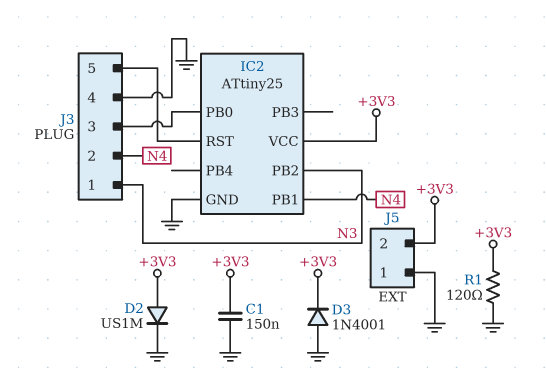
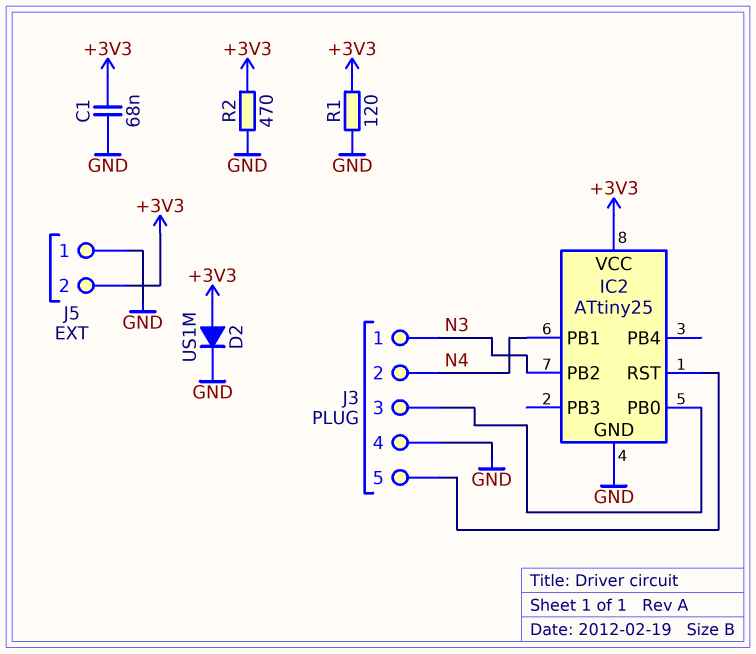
C1: 150nF (+3V3, GND) -> 68nF (+3V3, GND)
D3: diode 1N4001 (A GND, K +3V3) -> none
R2: none -> 470 (+3V3, GND)

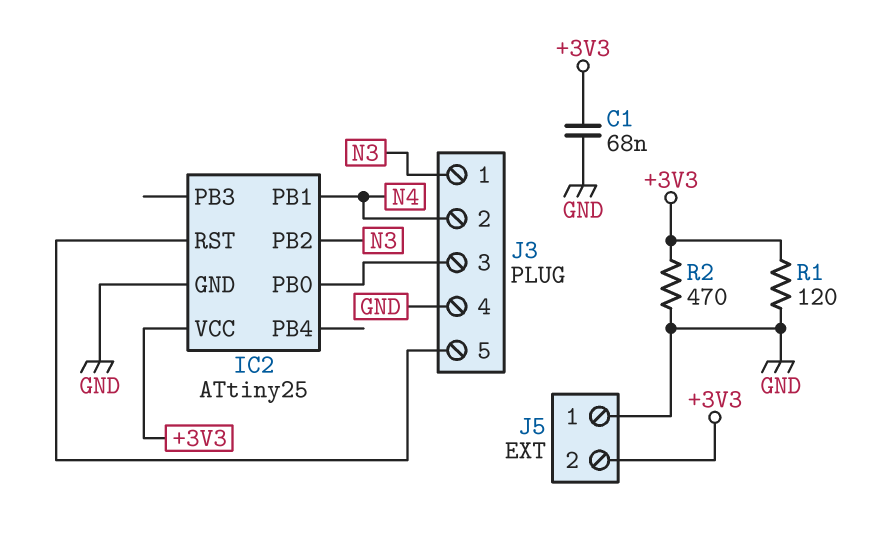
D2: diode US1M (A +3V3, K GND) -> none

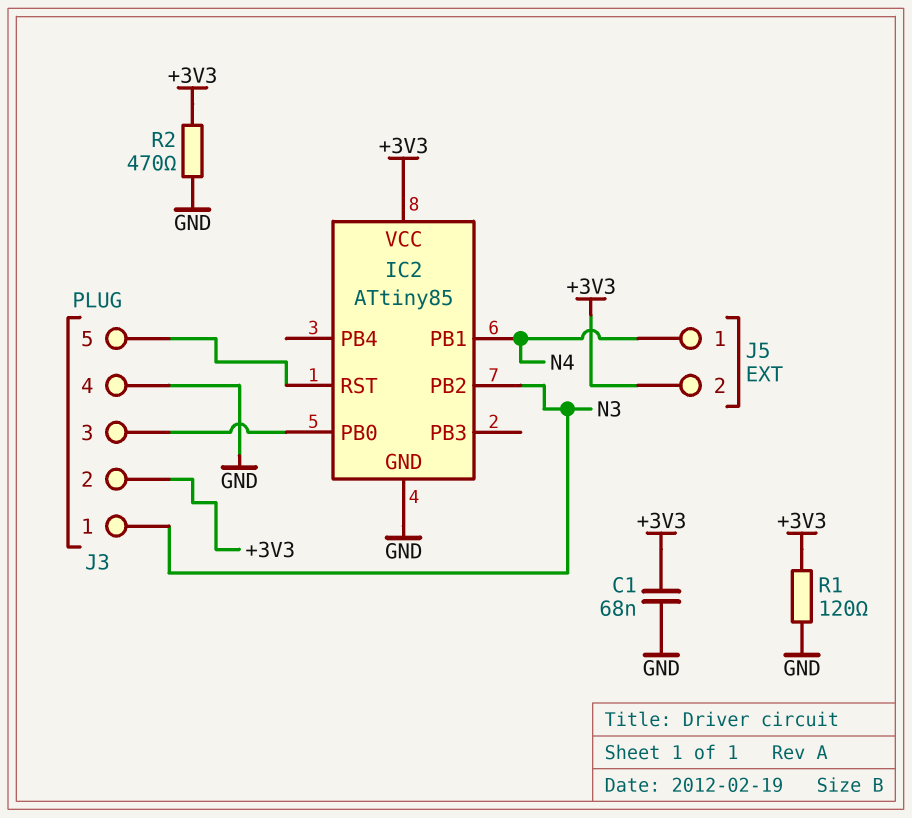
IC2: ATtiny25 -> ATtiny85
J3 pin 2: N4 -> +3V3
J5 pin 1: GND -> N4

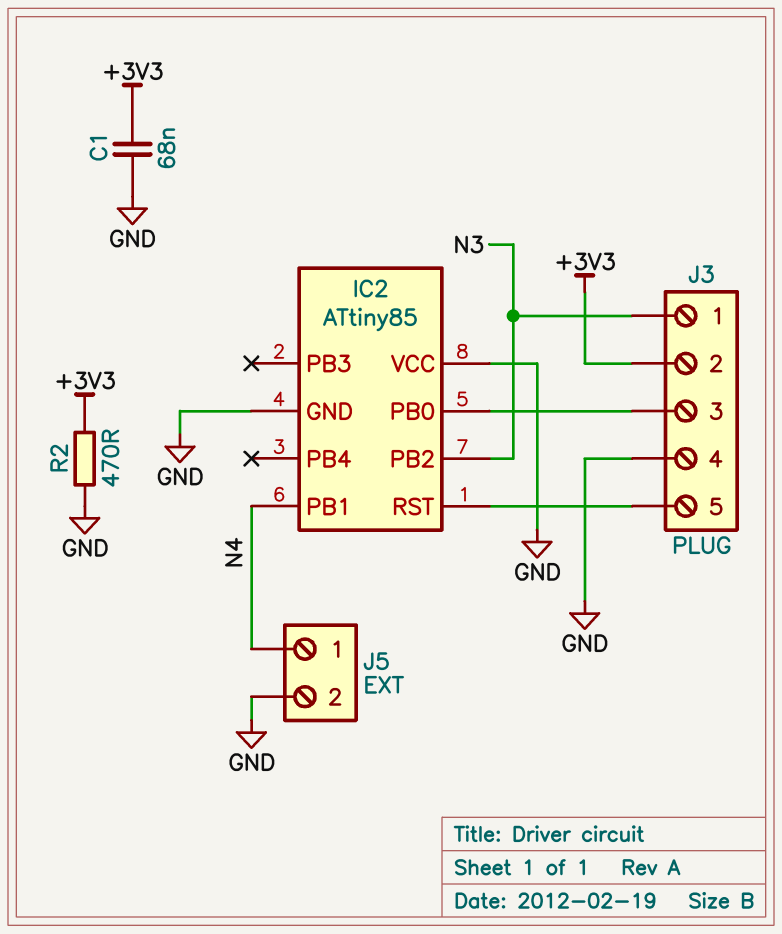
IC2 pin VCC: +3V3 -> GND
J5 pin 2: +3V3 -> GND
R1: 120 (+3V3, GND) -> none

